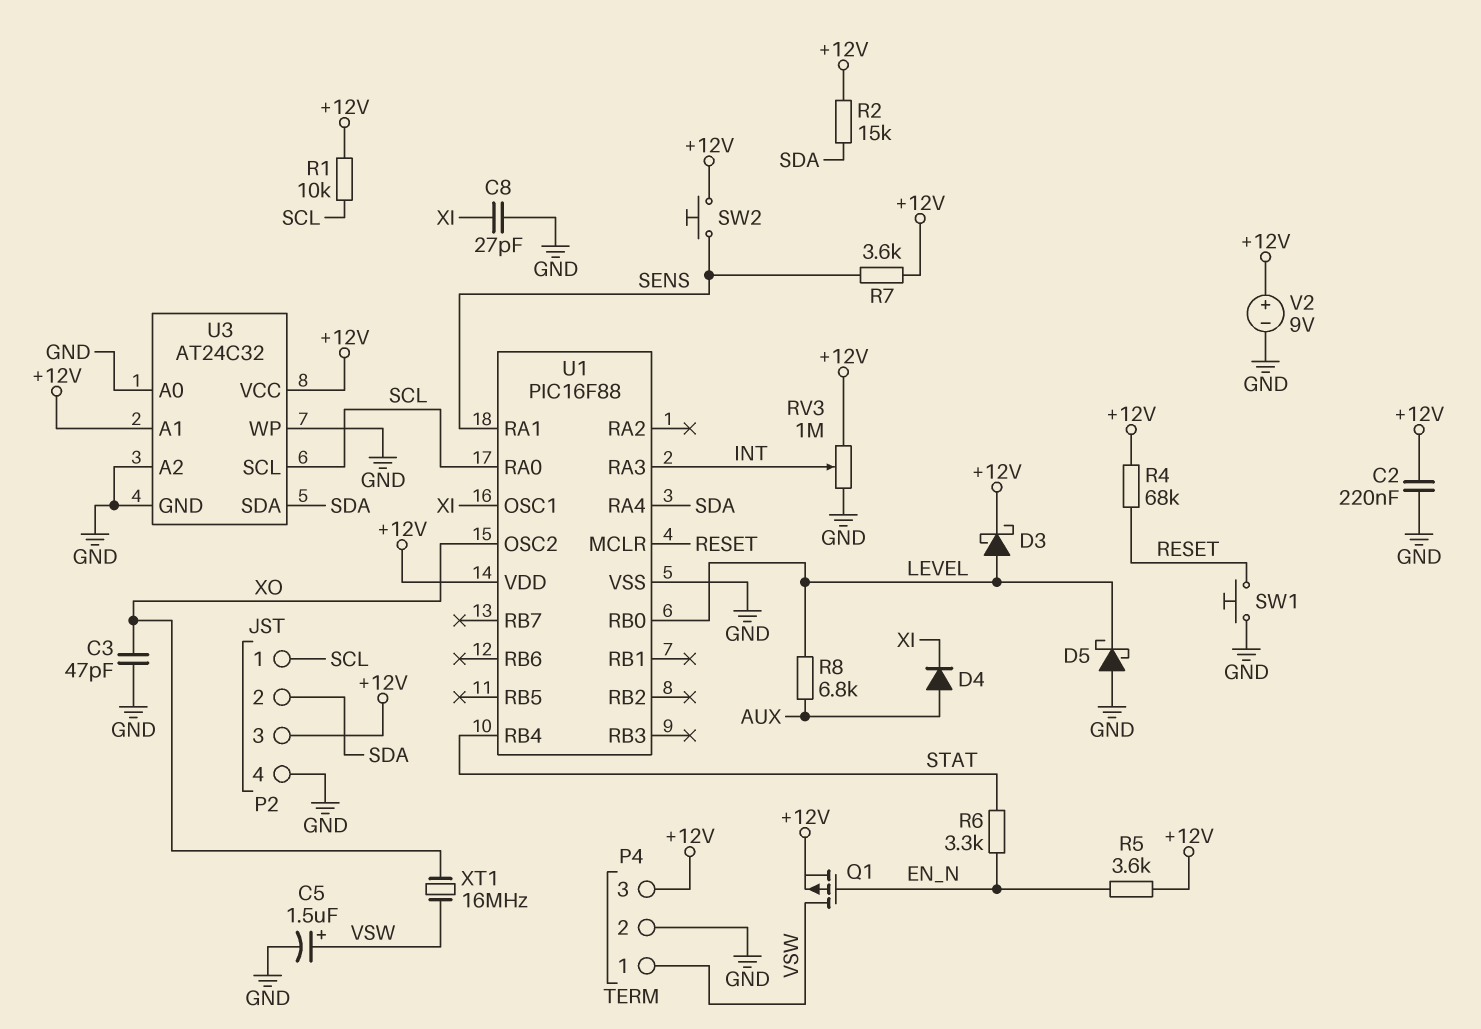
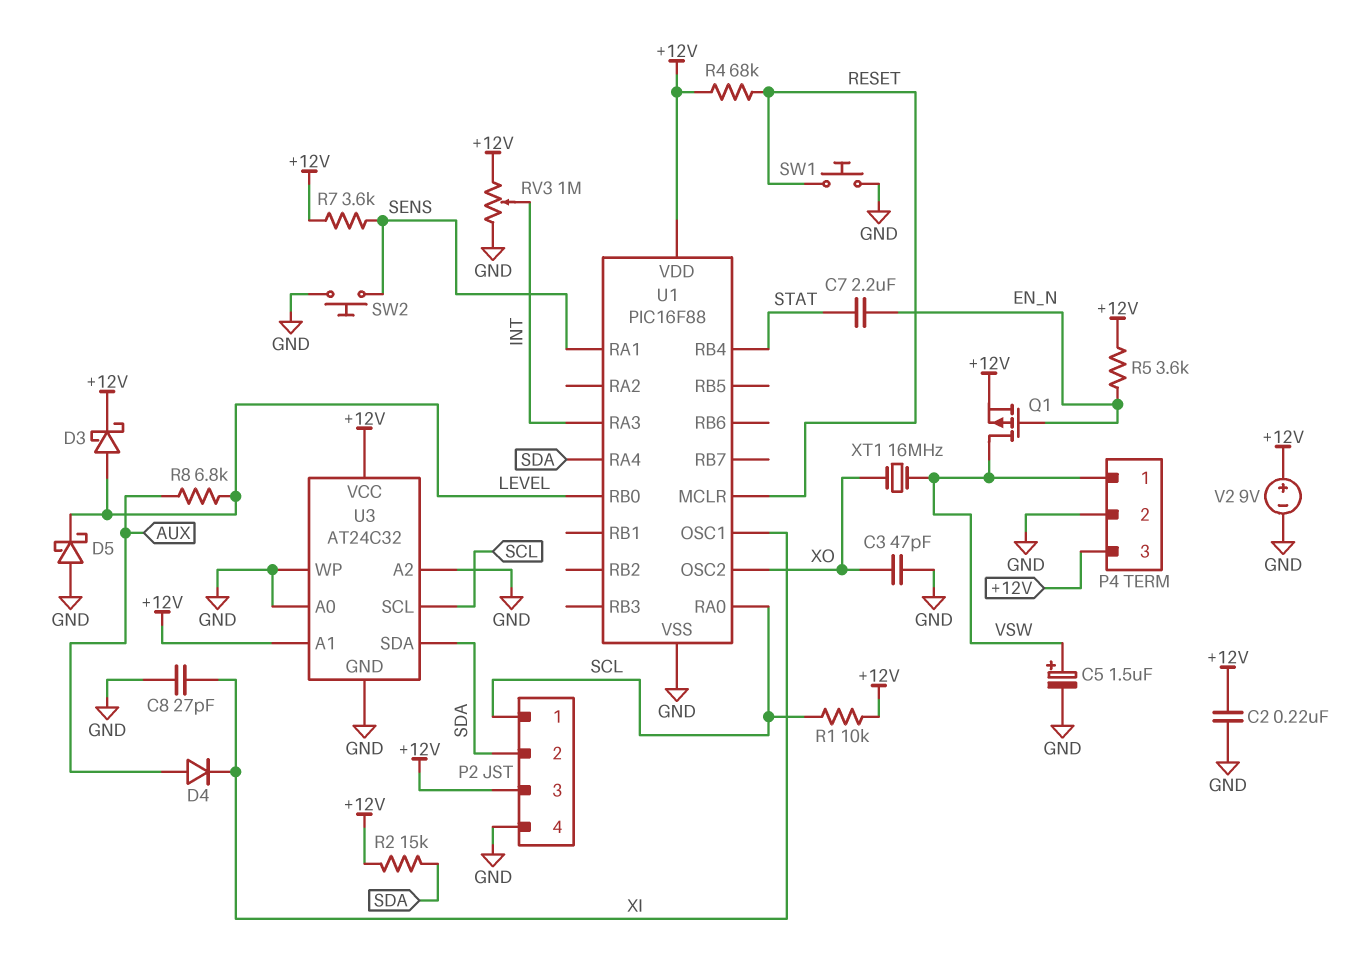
C7: none -> 2.2uF (EN_N, STAT)
R6: 3.3k (EN_N, STAT) -> none
SW2: button (+12V, SENS) -> button (GND, SENS)

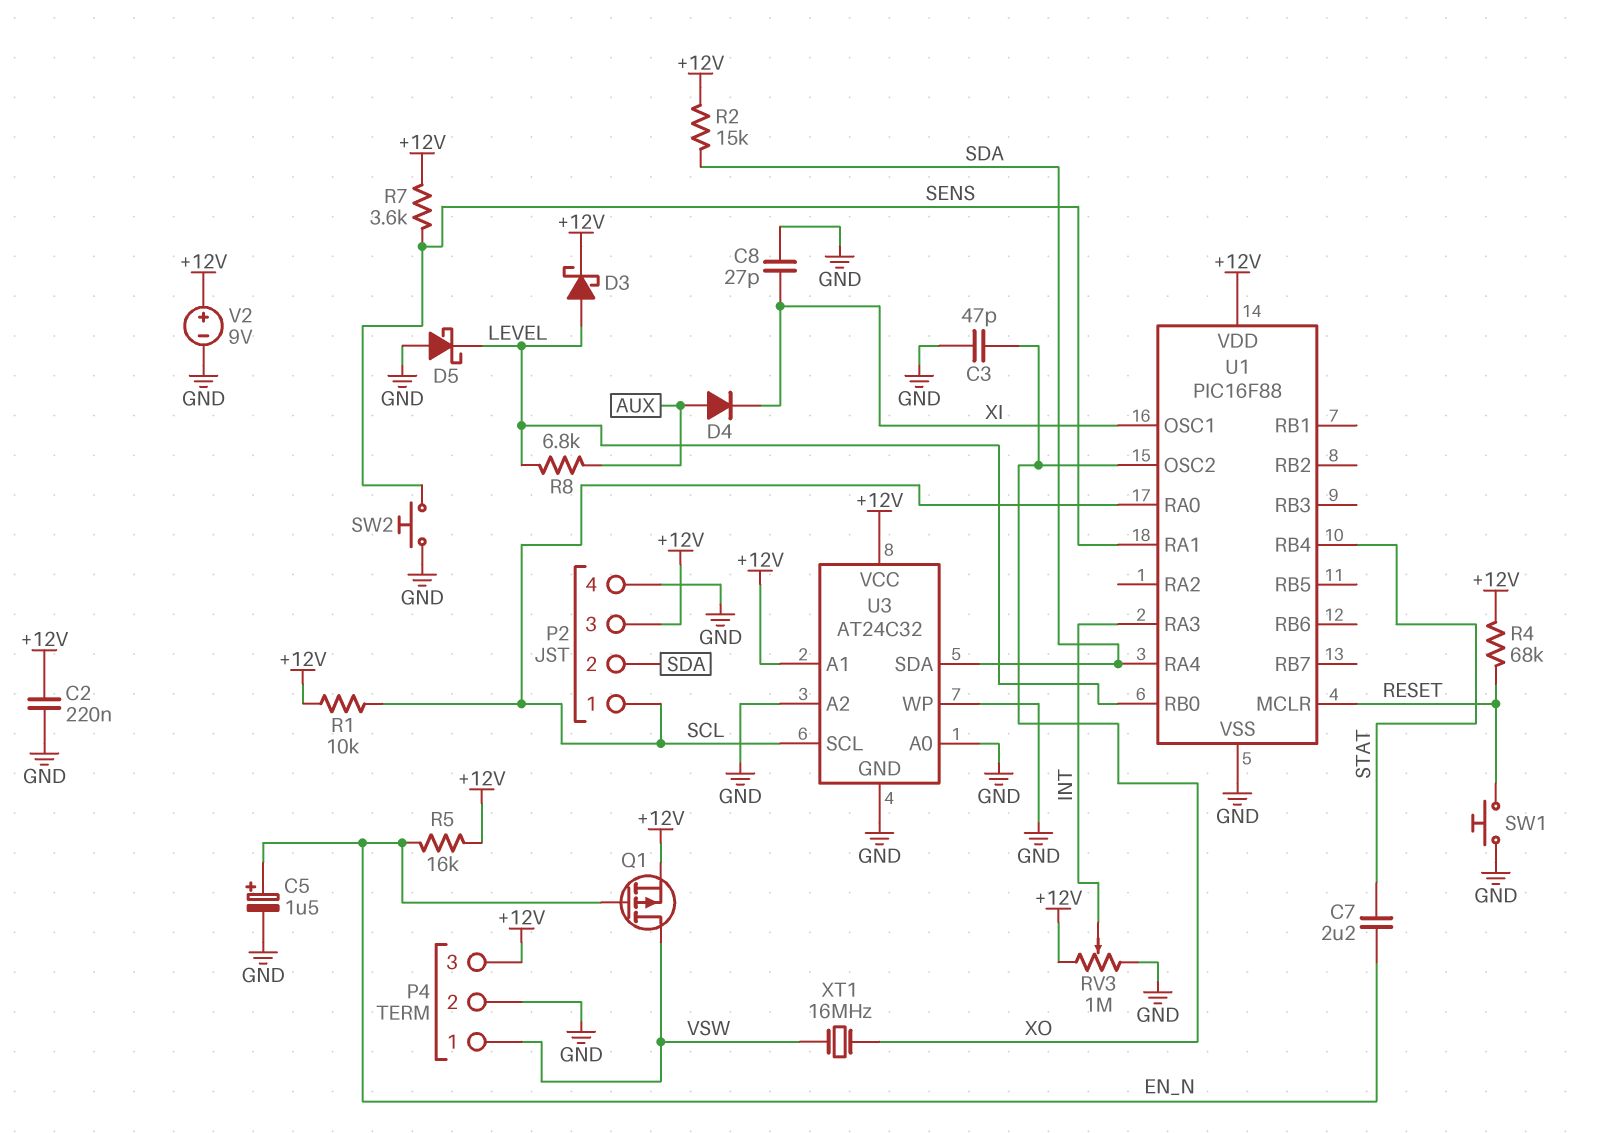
C5: 1.5uF (plus VSW, minus GND) -> 1.5uF (plus EN_N, minus GND)
R5: 3.6k (+12V, EN_N) -> 16k (+12V, EN_N)

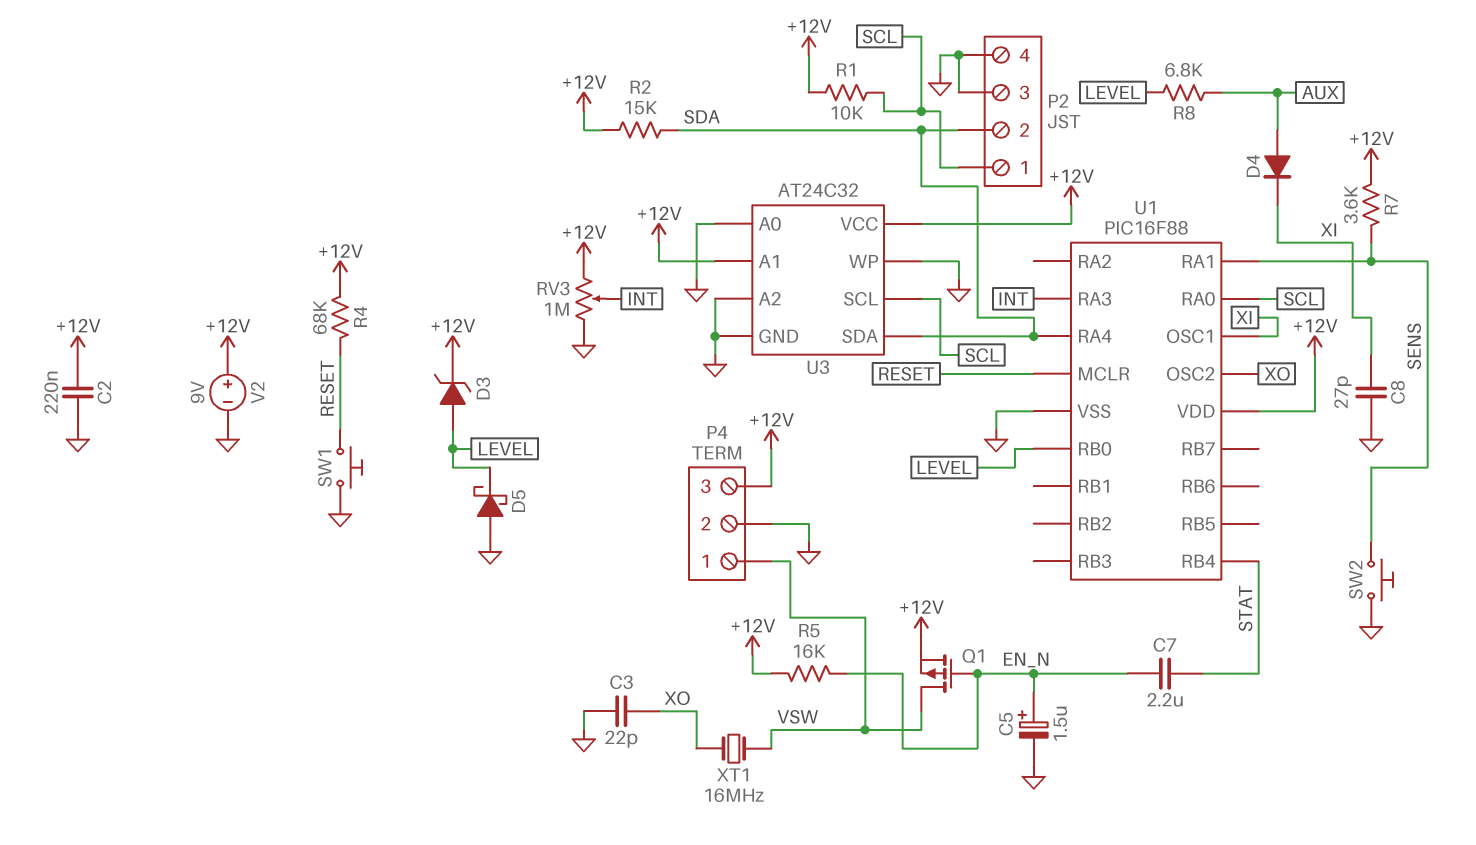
C3: 47pF (GND, XO) -> 22pF (GND, XO)
D3: schottky (A LEVEL, K +12V) -> zener (A LEVEL, K +12V)
P2 pin 3: +12V -> GND

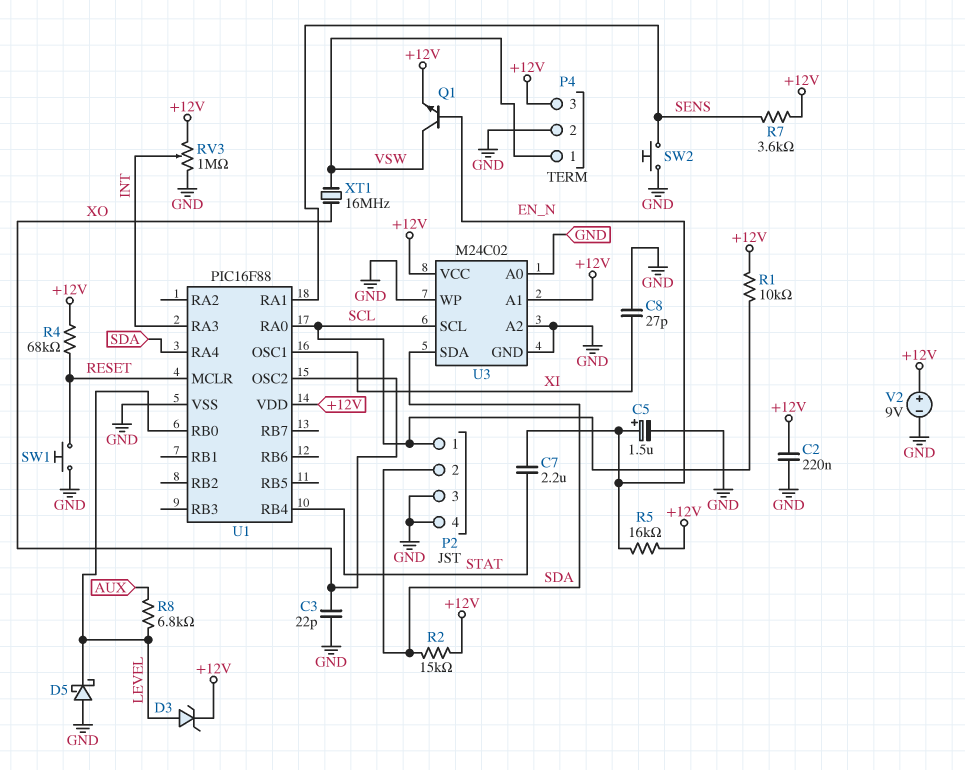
D4: diode (A AUX, K XI) -> none
Q1: PMOS (G EN_N, D VSW, S +12V) -> NPN (B EN_N, C VSW, E +12V)
U3: AT24C32 -> M24C02

